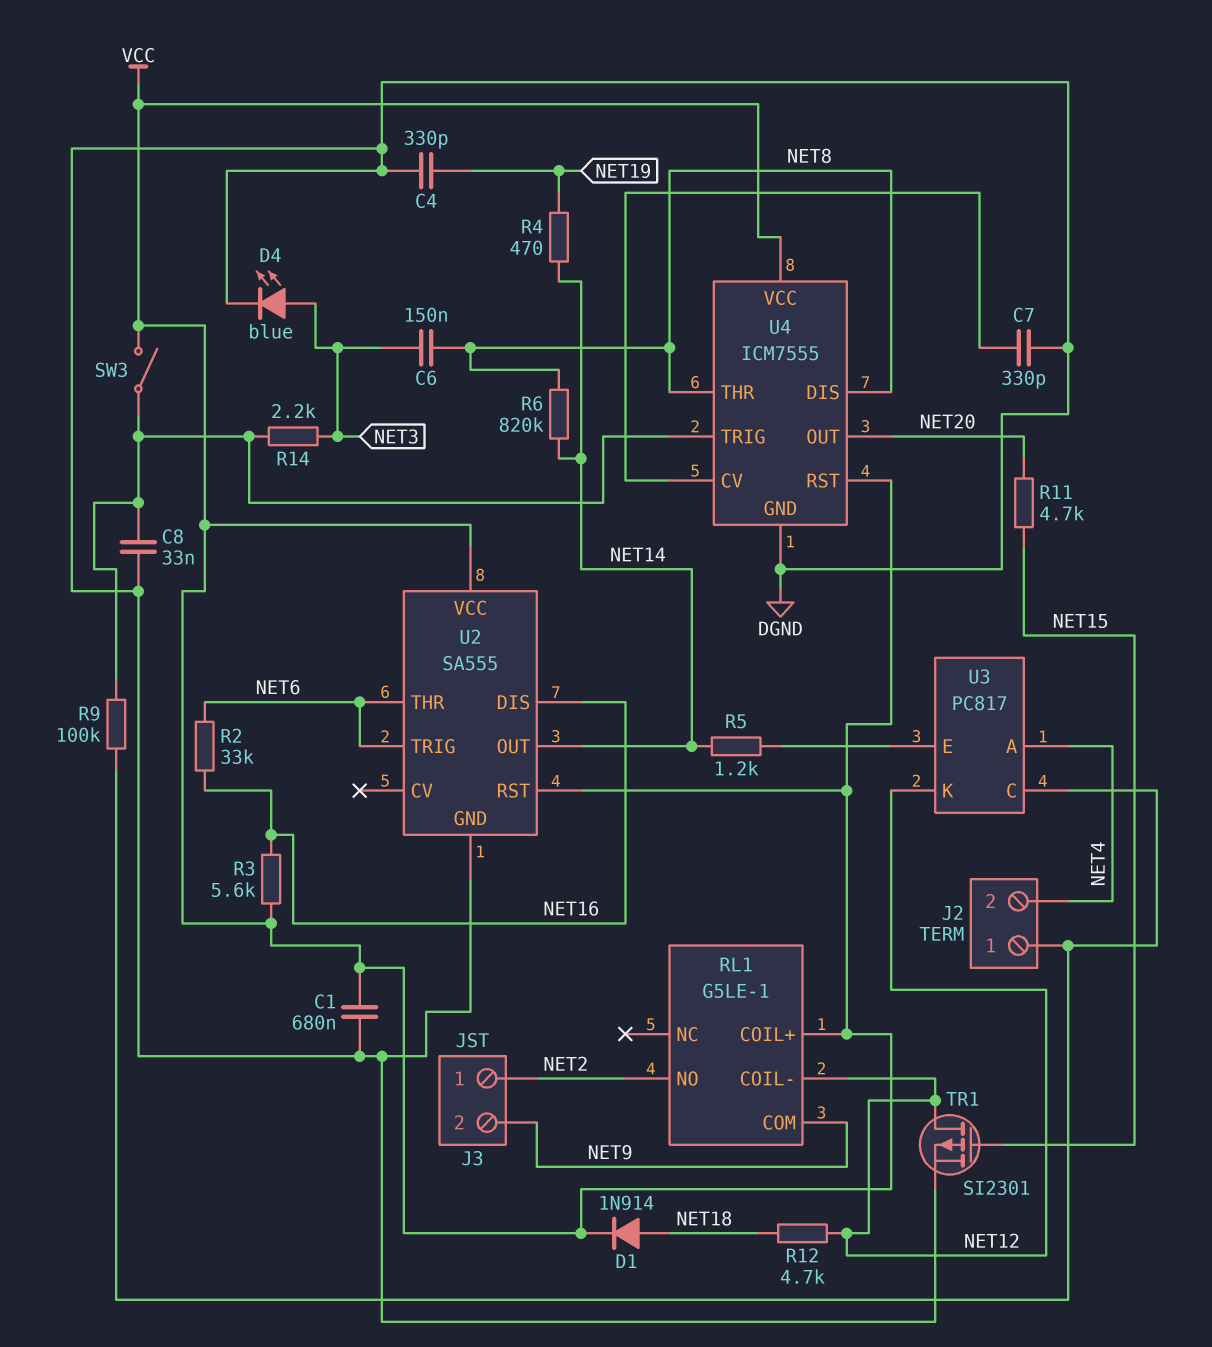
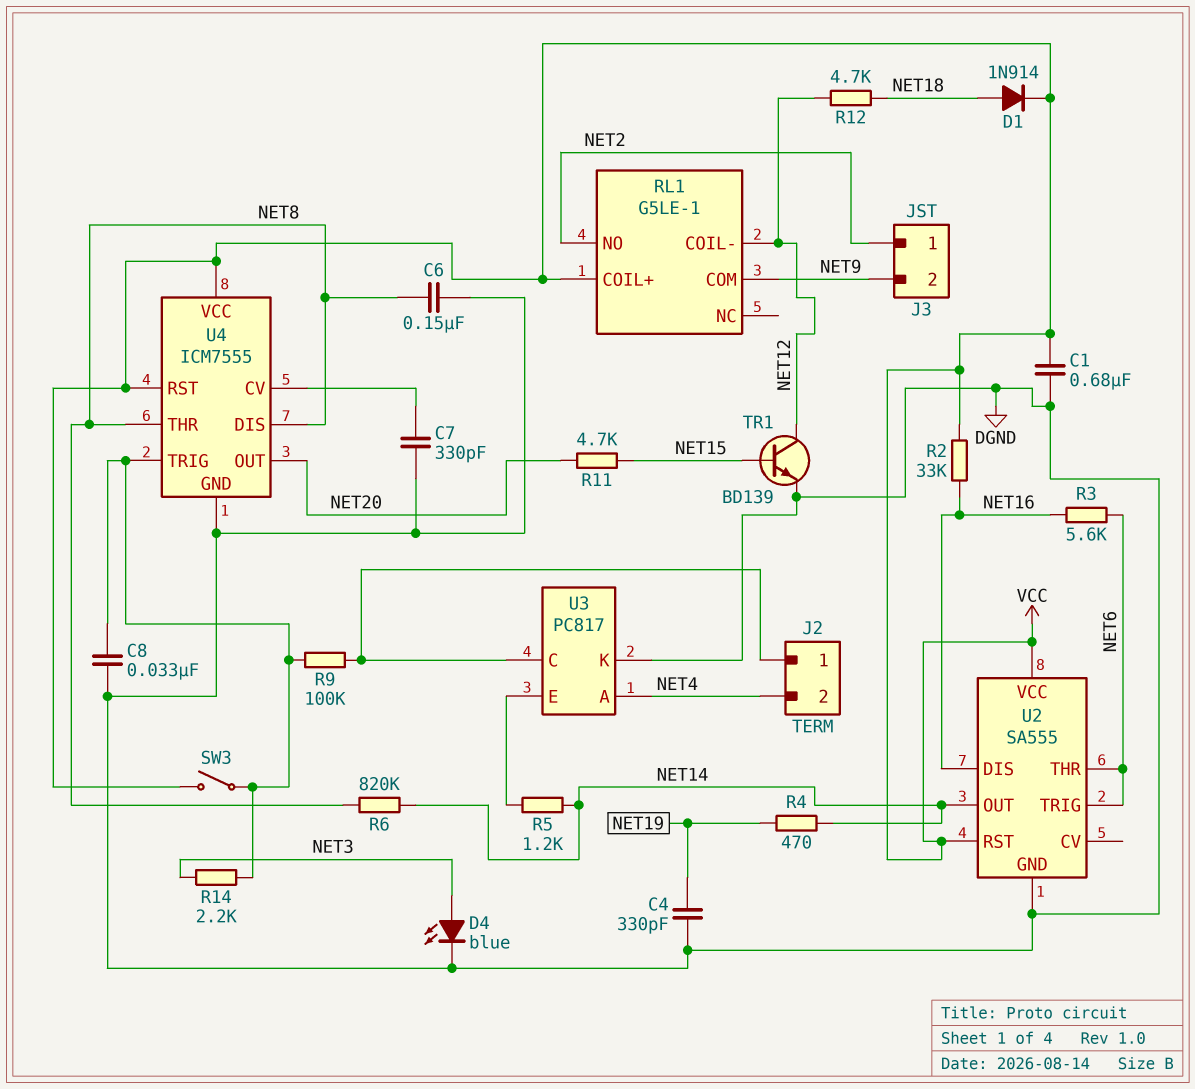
C6: 150nF (NET3, NET8) -> 150nF (DGND, NET8)
R2: 33k (NET6, NET16) -> 33k (NET16, VCC)
R3: 5.6k (NET16, VCC) -> 5.6k (NET6, NET16)
TR1: PMOS SI2301 (G NET15, D NET12, S DGND) -> NPN BD139 (B NET15, C NET12, E DGND)
U3 pin K: NET12 -> DGND

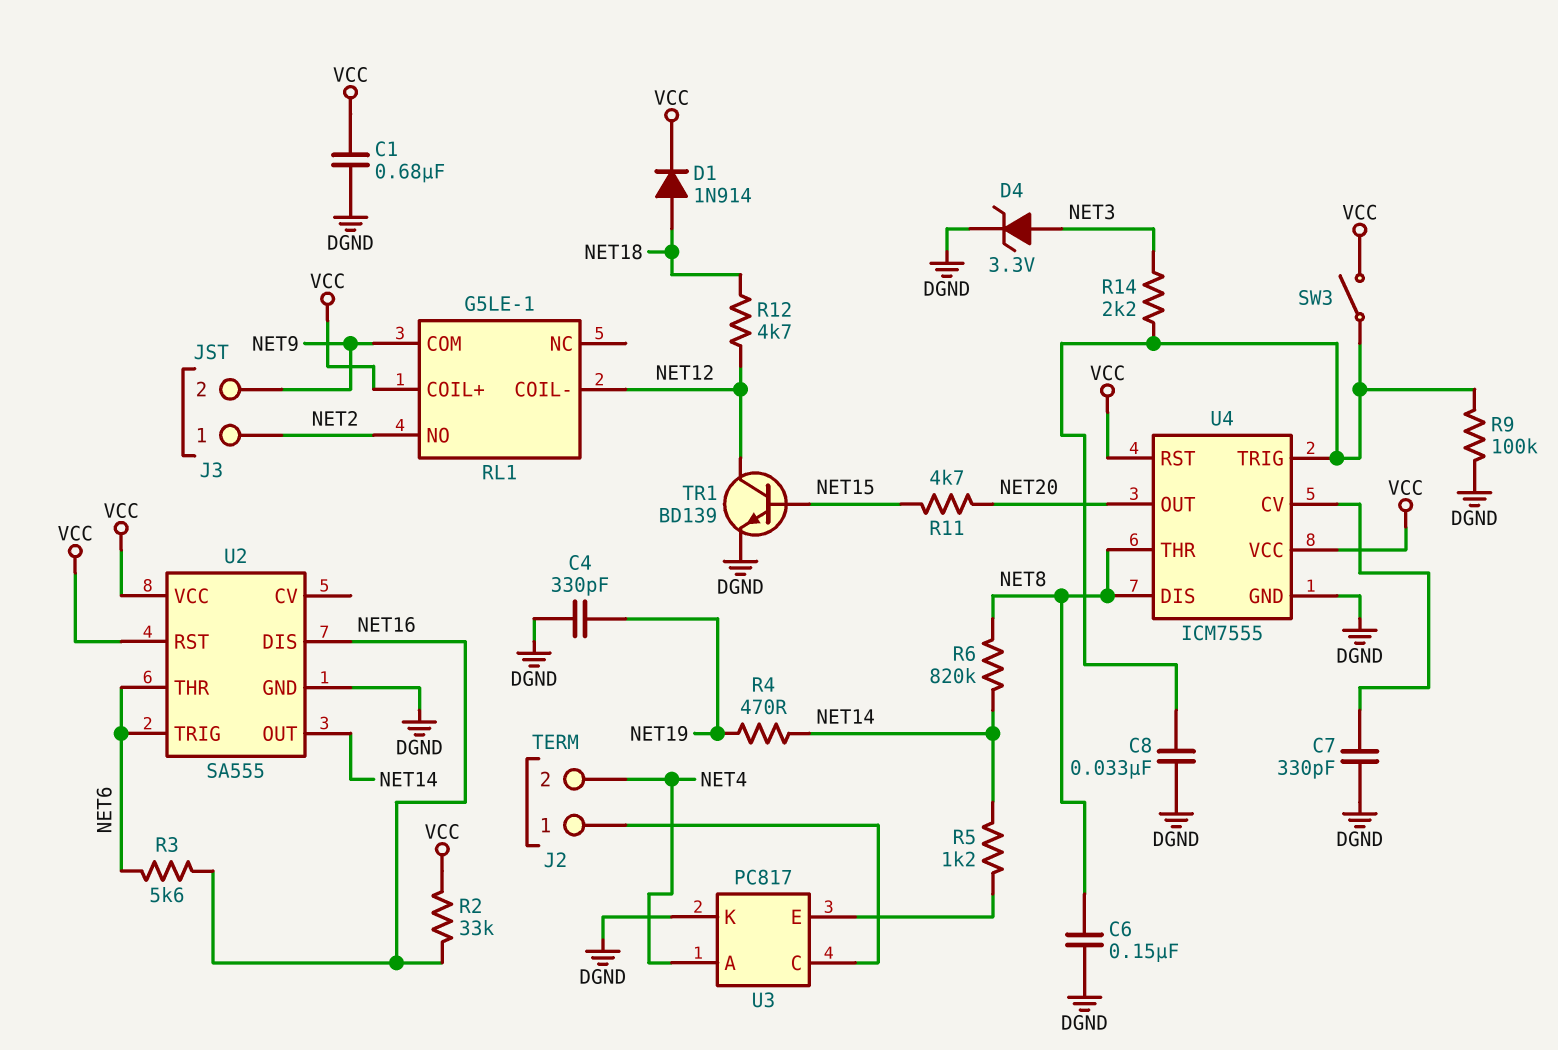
D4: LED blue (A NET3, K DGND) -> zener 3.3V (A NET3, K DGND)
R9: 100k (J2/1, U4/TRIG) -> 100k (DGND, U4/TRIG)

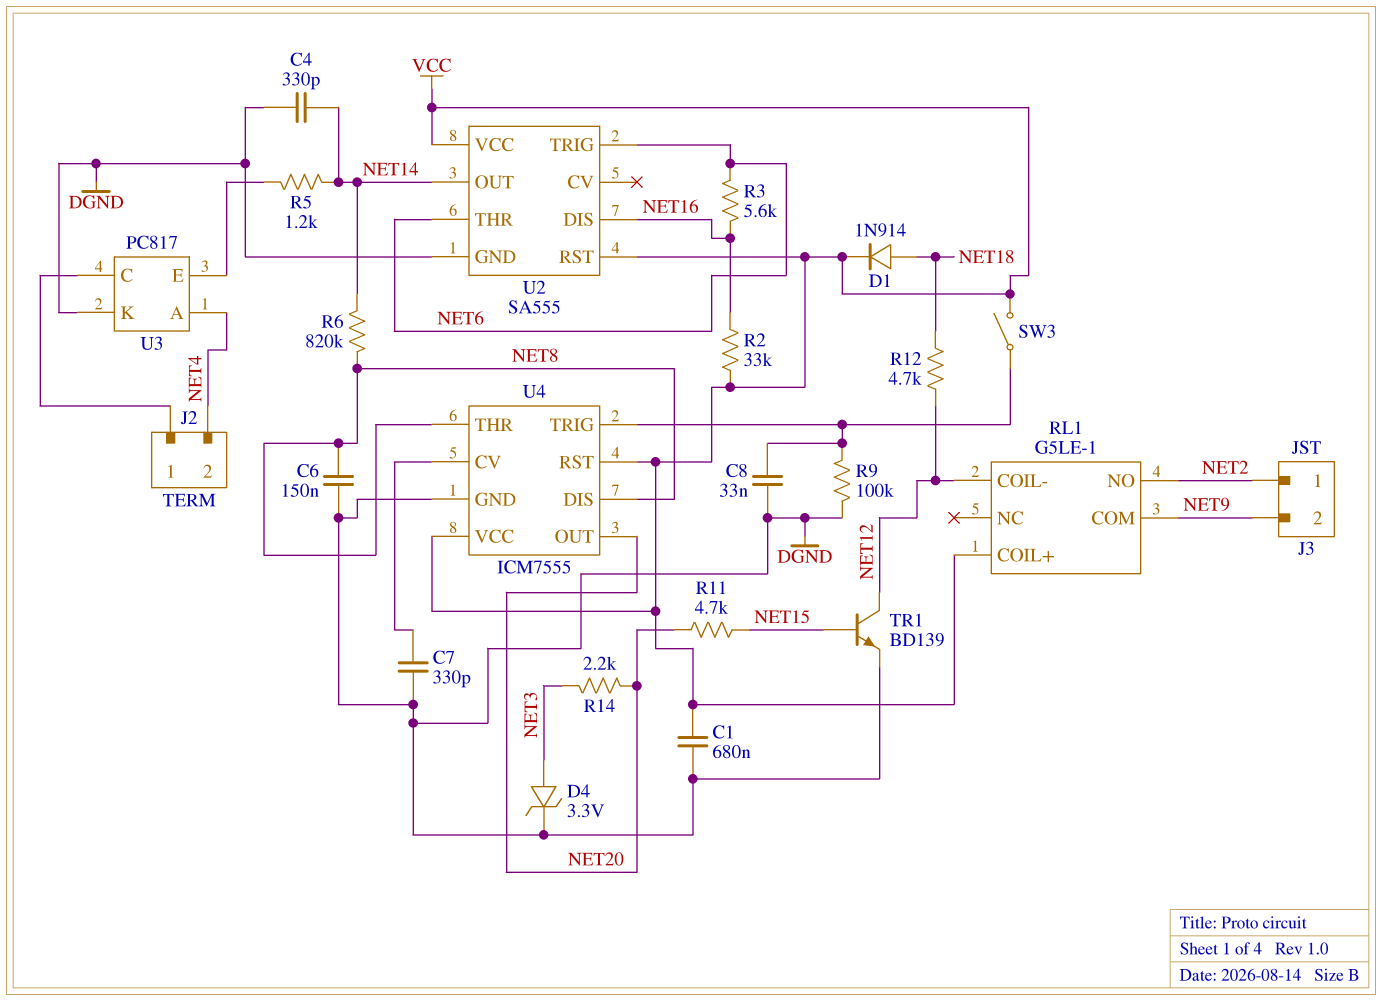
C4: 330pF (DGND, NET19) -> 330pF (DGND, NET14)
R4: 470 (NET14, NET19) -> none
R14: 2.2k (NET3, U4/TRIG) -> 2.2k (NET3, NET20)

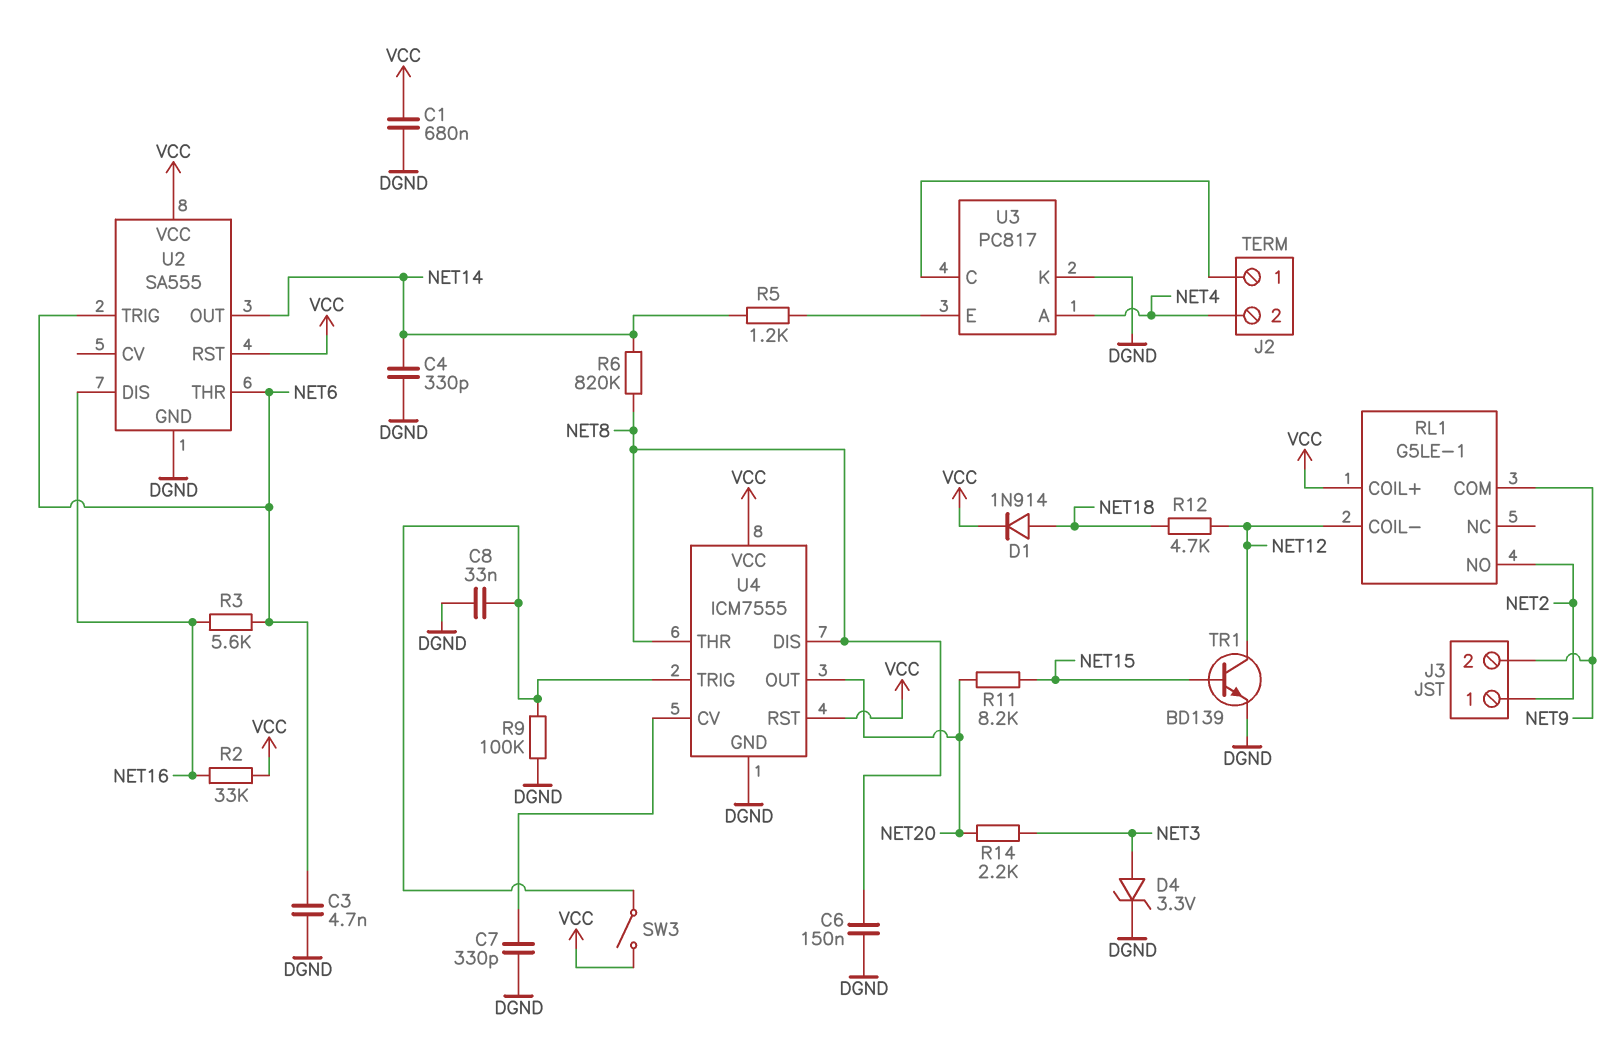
C3: none -> 4.7nF (DGND, NET6)
R11: 4.7k (NET15, NET20) -> 8.2k (NET15, NET20)

